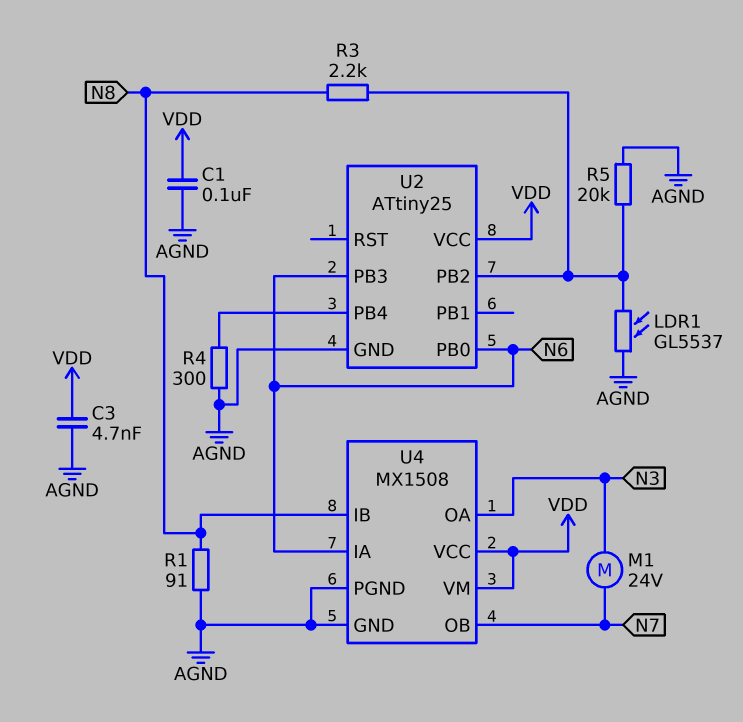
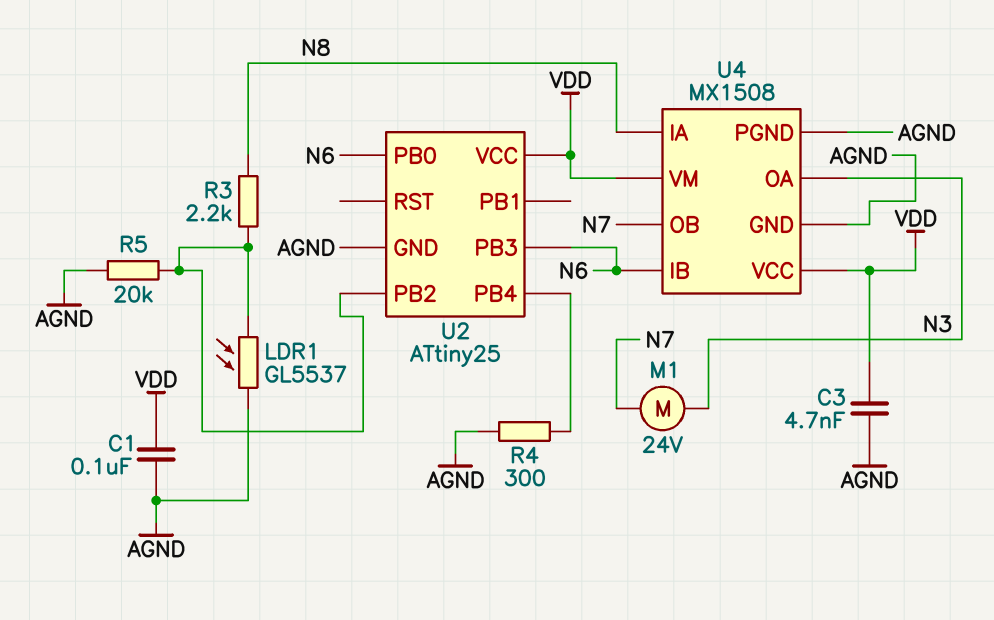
R1: 91 (AGND, N8) -> none
U4 pin IA: N6 -> N8
U4 pin IB: N8 -> N6

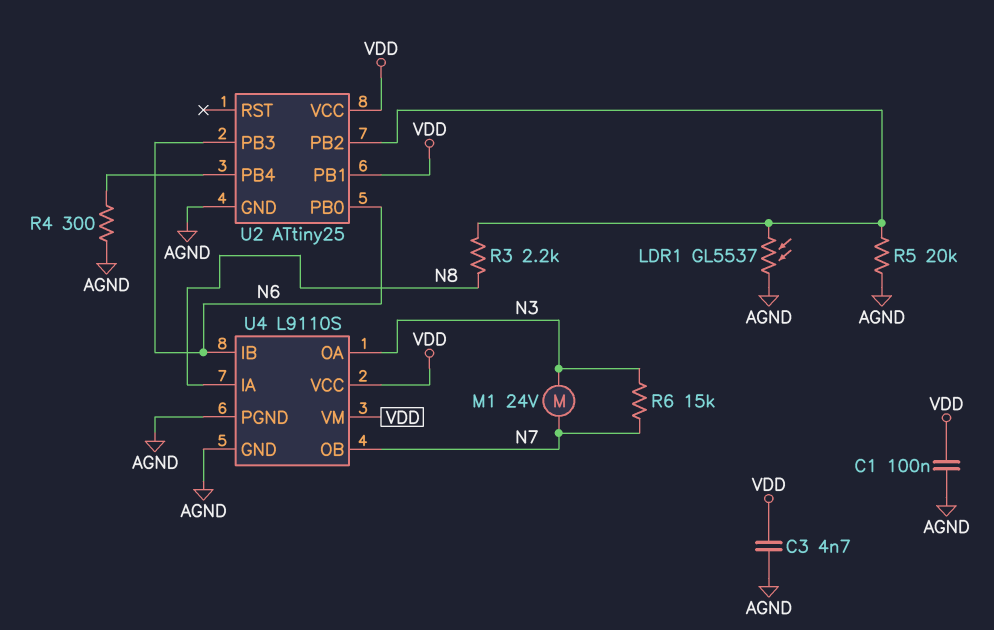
R6: none -> 15k (N3, N7)
U2 pin PB1: none -> VDD
U4: MX1508 -> L9110S

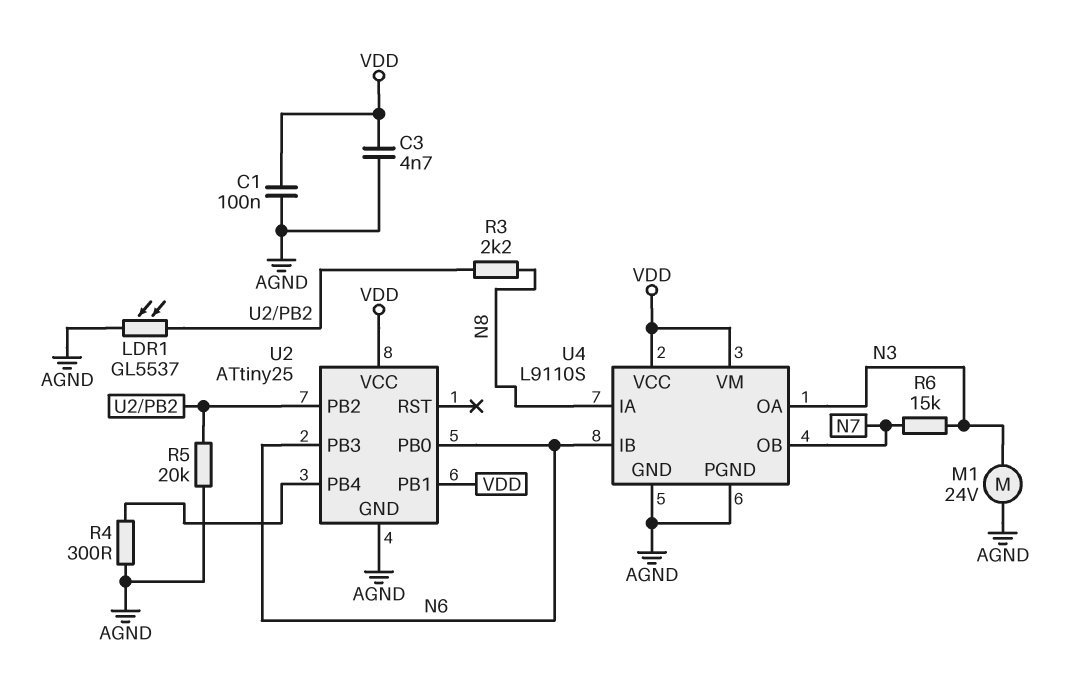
M1: motor 24V (N3, N7) -> motor 24V (AGND, N3)

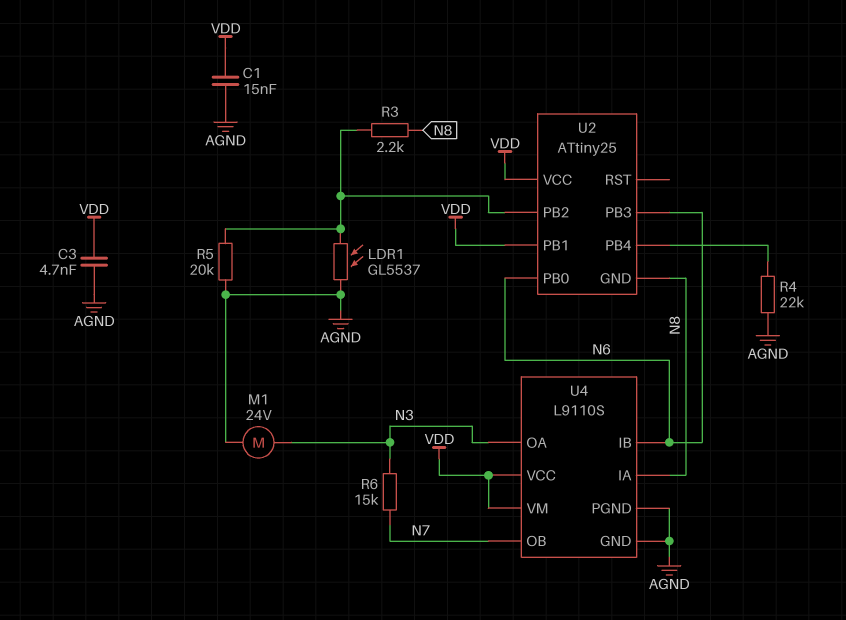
C1: 100nF (AGND, VDD) -> 15nF (AGND, VDD)
R4: 300 (AGND, U2/PB4) -> 22k (AGND, U2/PB4)
U2 pin GND: AGND -> N8

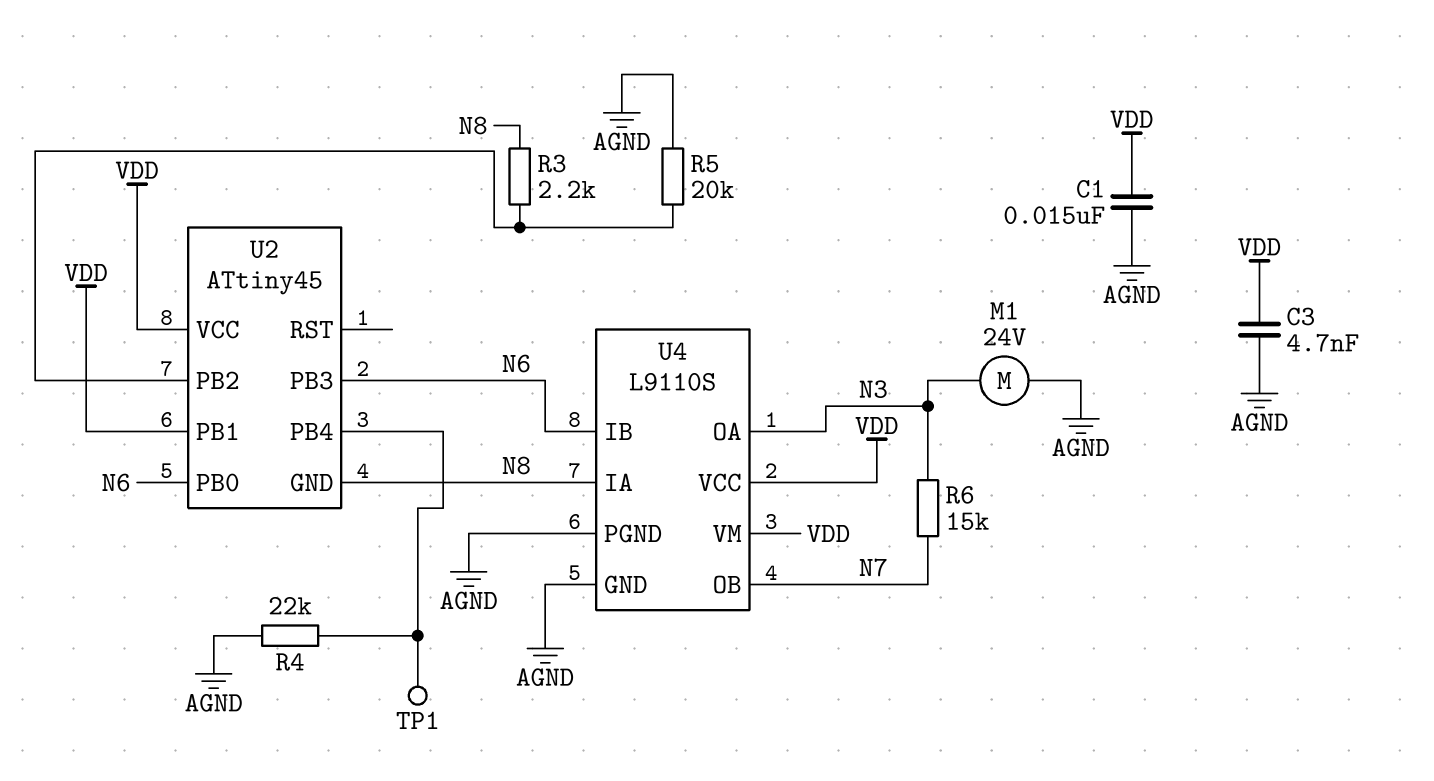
LDR1: GL5537 (AGND, U2/PB2) -> none
TP1: none -> test point (U2/PB4)
U2: ATtiny25 -> ATtiny45

